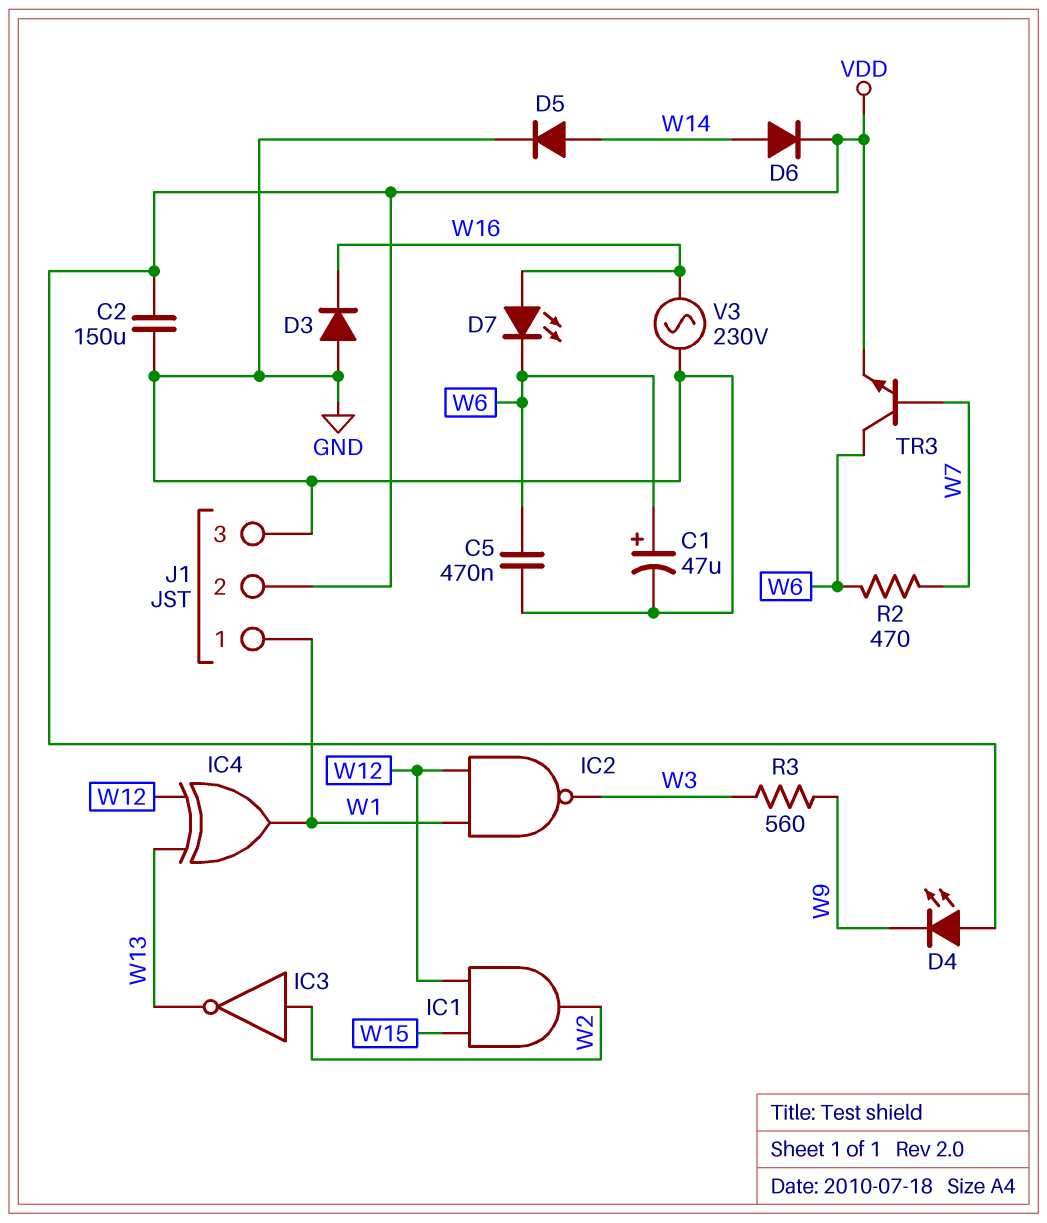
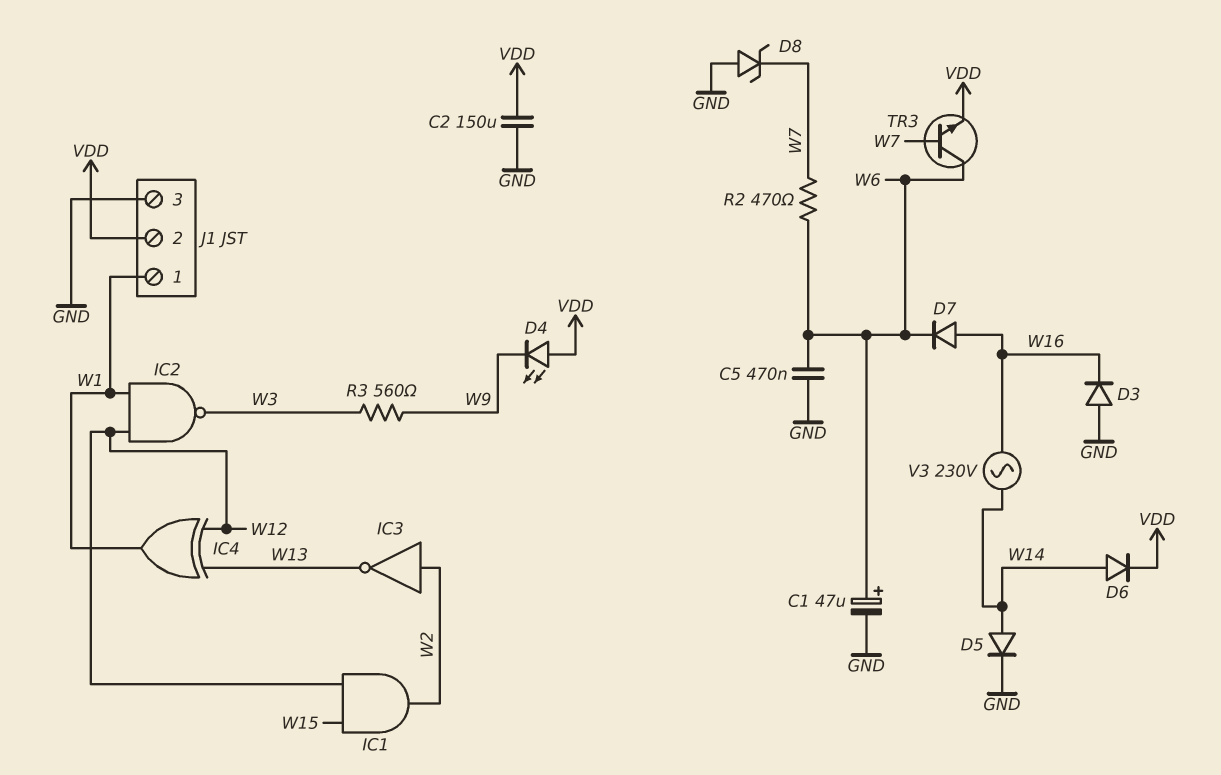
D7: LED (A W16, K W6) -> diode (A W16, K W6)
D8: none -> zener (A GND, K W7)
V3: AC 230V (GND, W16) -> AC 230V (W14, W16)

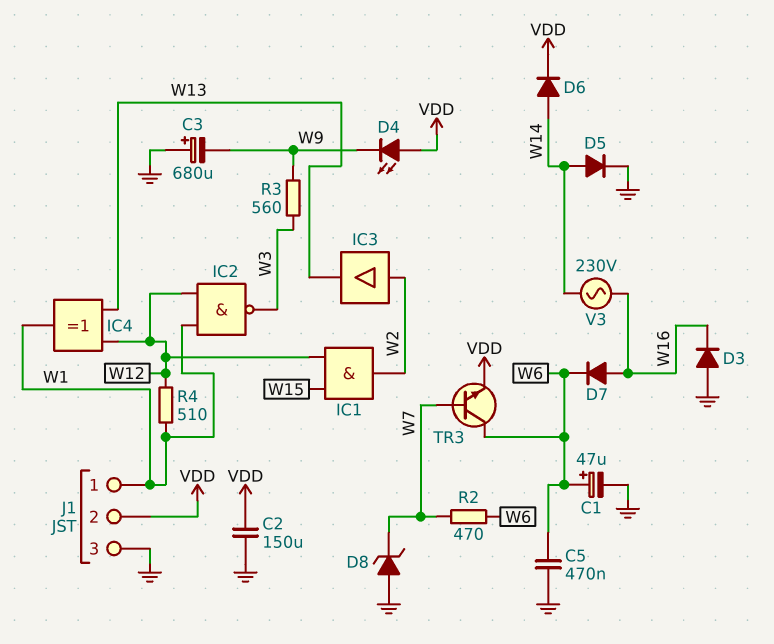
C3: none -> 680uF (plus GND, minus W9)
IC3: NOT (in W2, out W13) -> buffer (in W2, out W13)
R4: none -> 510 (W1, W12)

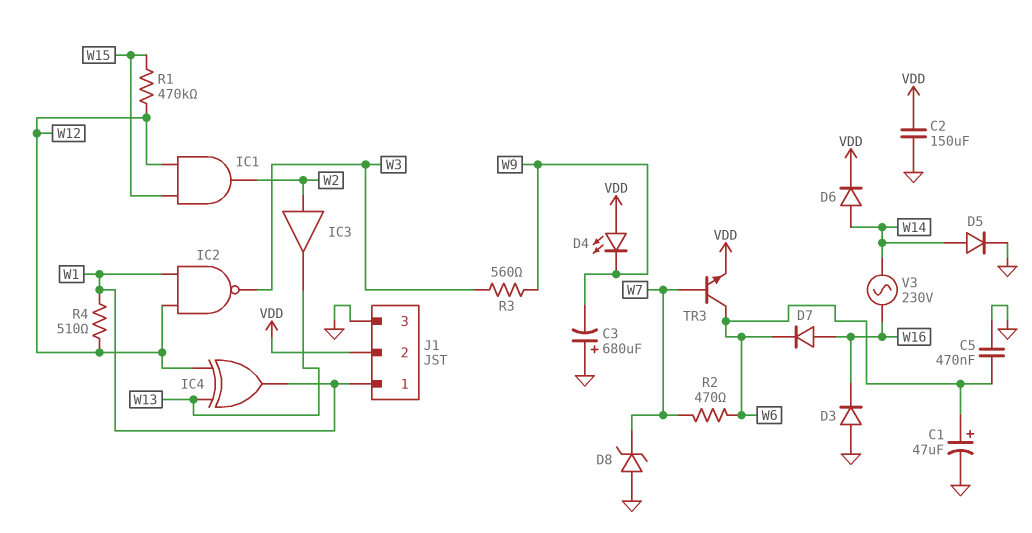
R1: none -> 470k (W12, W15)

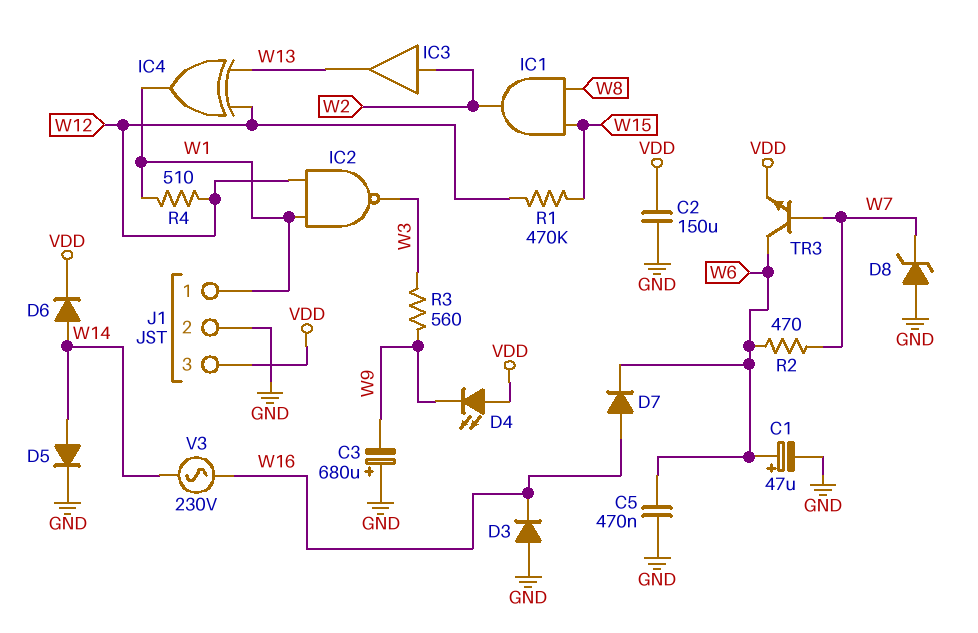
IC1: AND (in W12, in W15, out W2) -> AND (in W8, in W15, out W2)
J1 pin 2: VDD -> GND
J1 pin 3: GND -> VDD

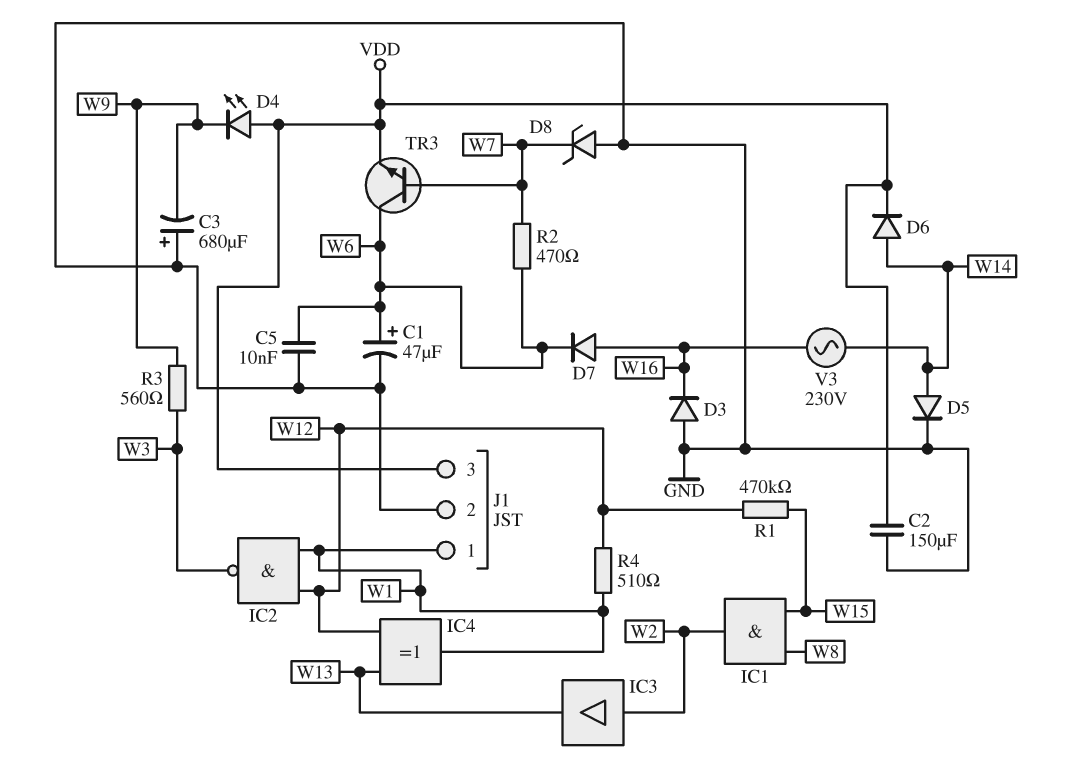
C5: 470nF (GND, W6) -> 10nF (GND, W6)

